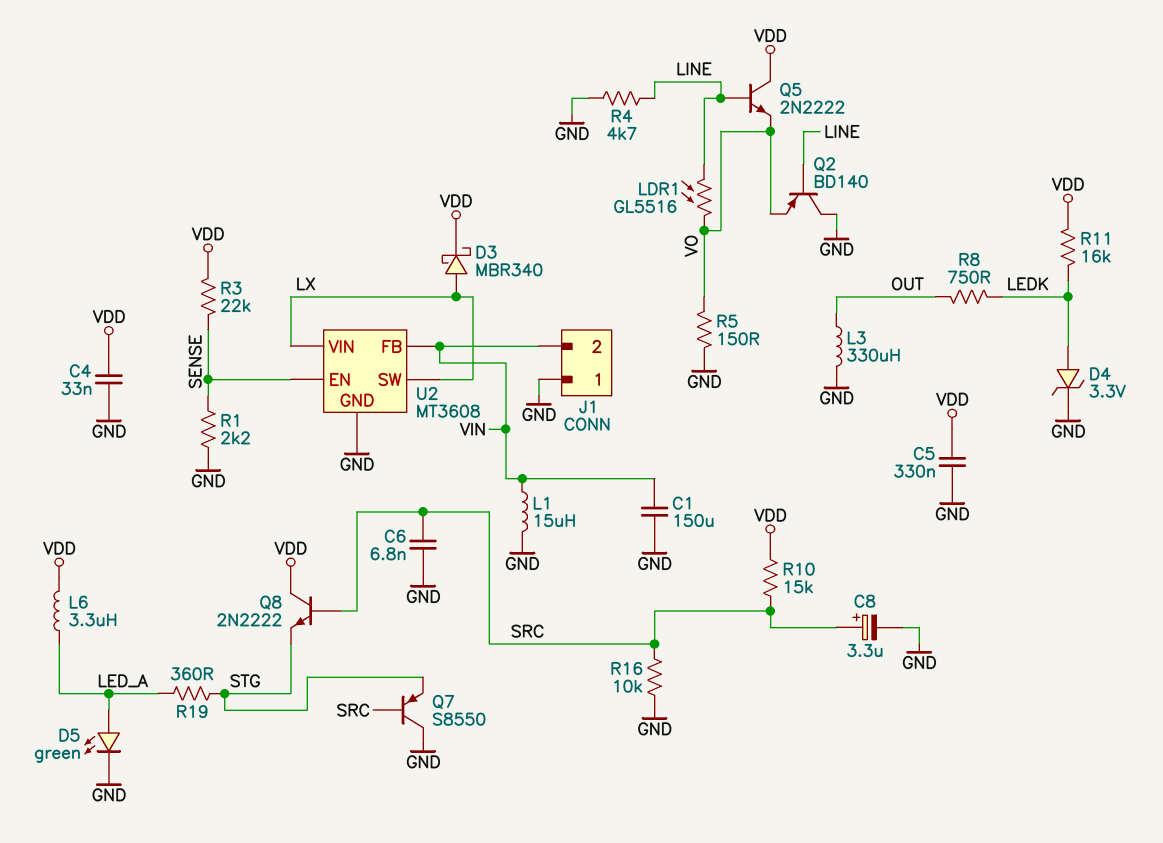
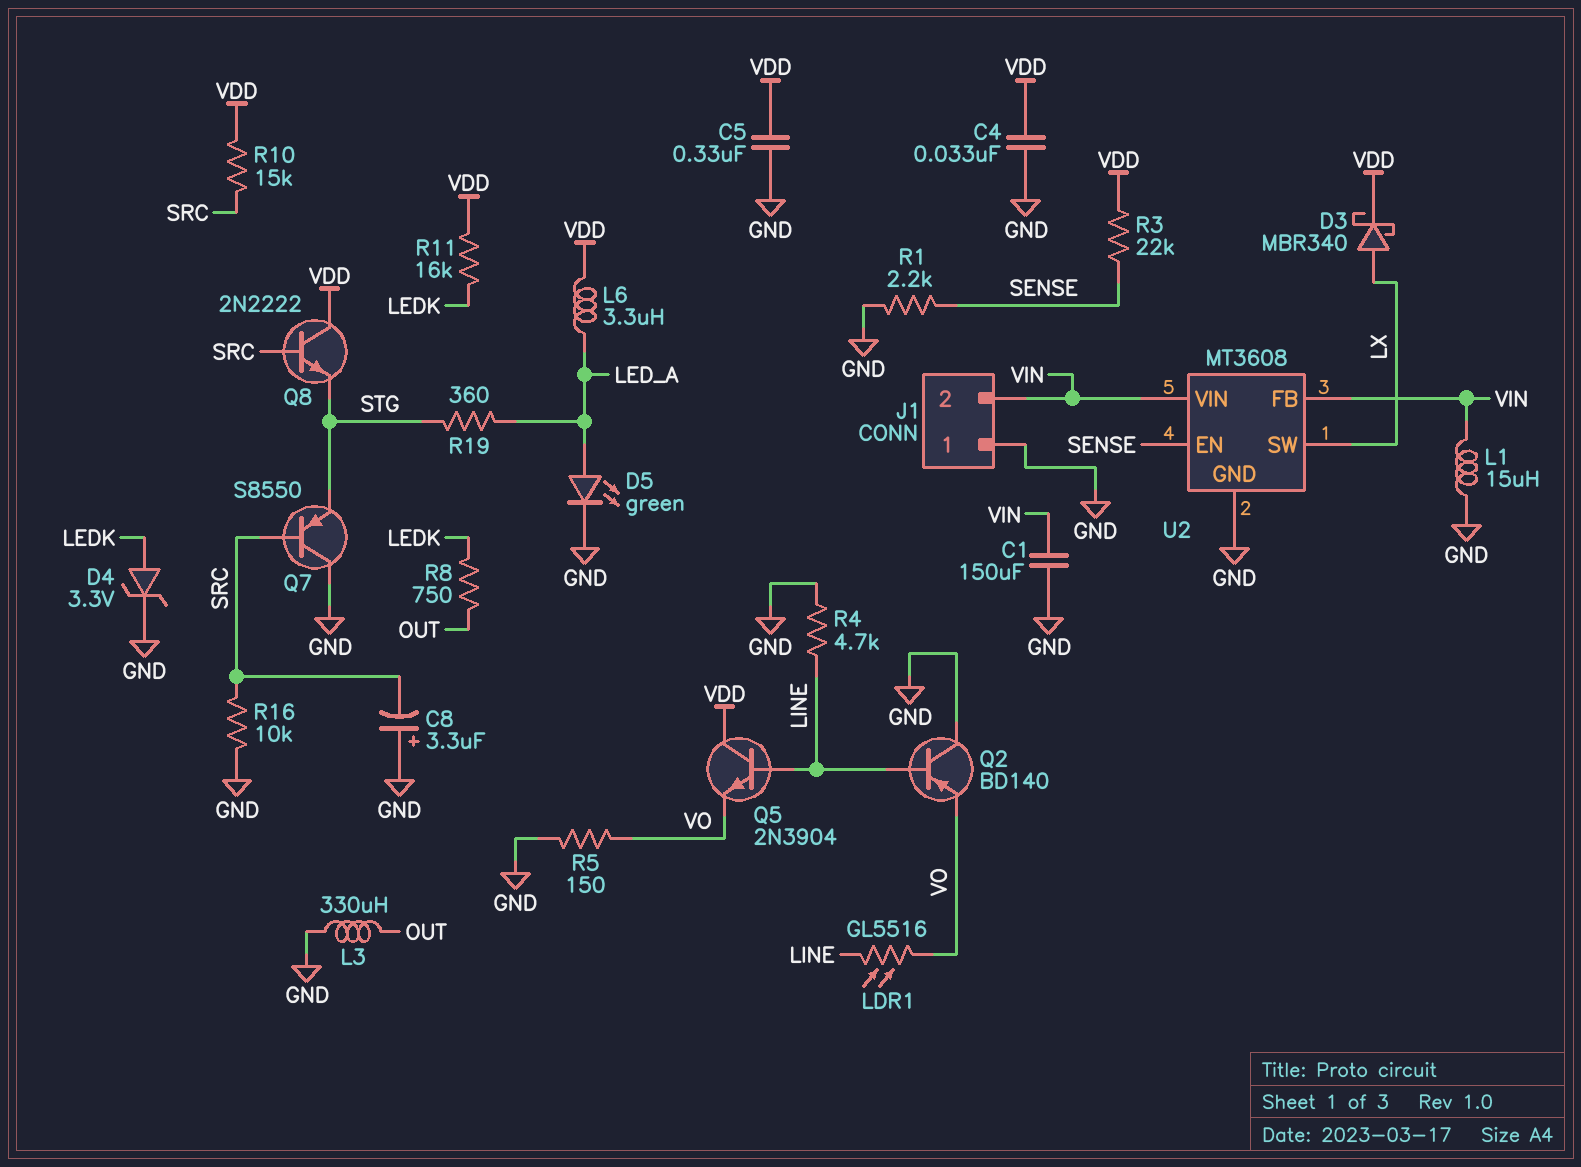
C6: 6.8nF (GND, SRC) -> none
C8: 3.3uF (plus SRC, minus GND) -> 3.3uF (plus GND, minus SRC)
Q5: NPN 2N2222 (B LINE, C VDD, E VO) -> NPN 2N3904 (B LINE, C VDD, E VO)
U2 pin VIN: LX -> VIN

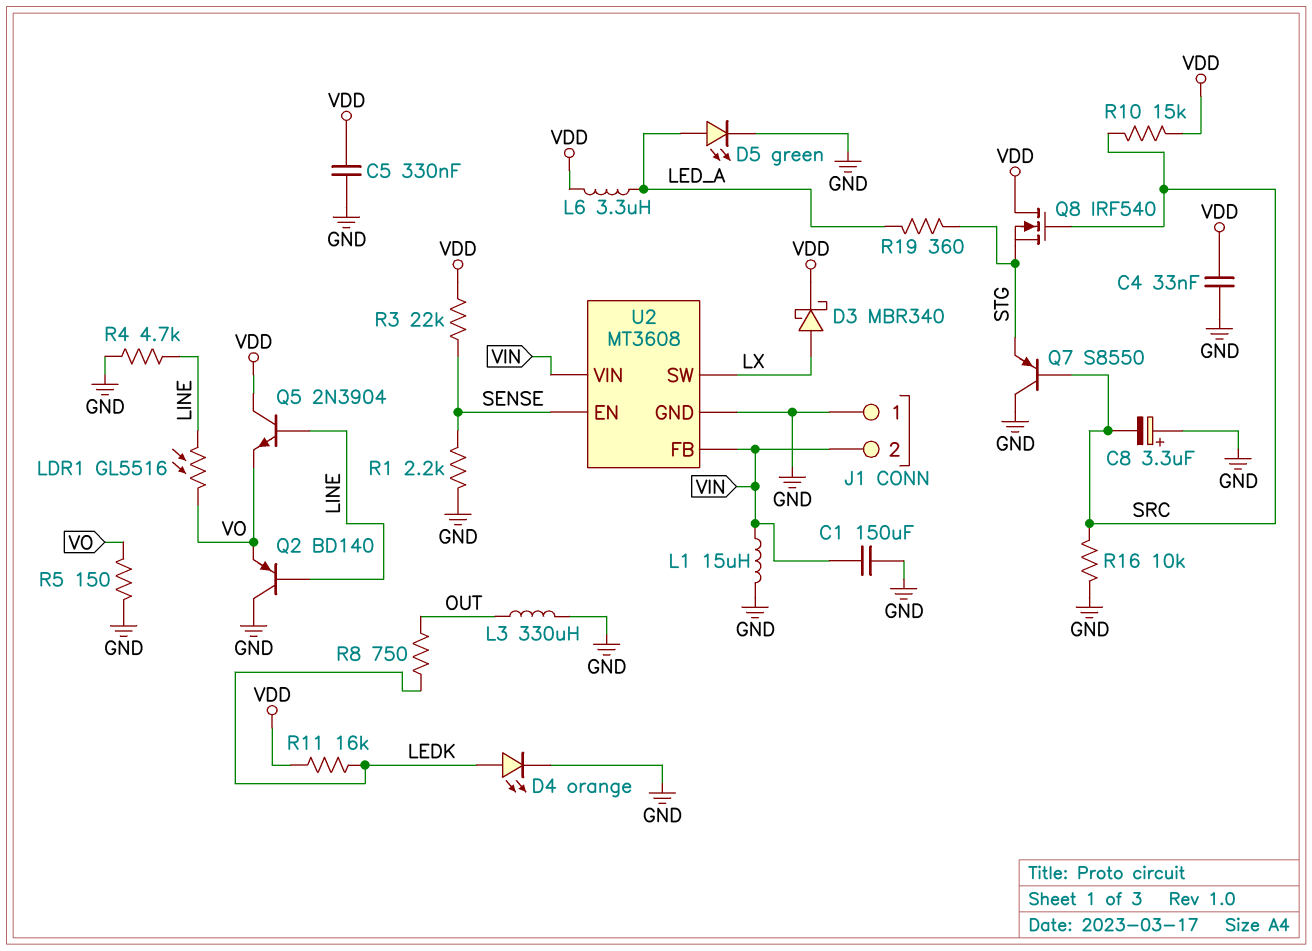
D4: zener 3.3V (A LEDK, K GND) -> LED orange (A LEDK, K GND)
Q8: NPN 2N2222 (B SRC, C VDD, E STG) -> NMOS IRF540 (G SRC, D VDD, S STG)

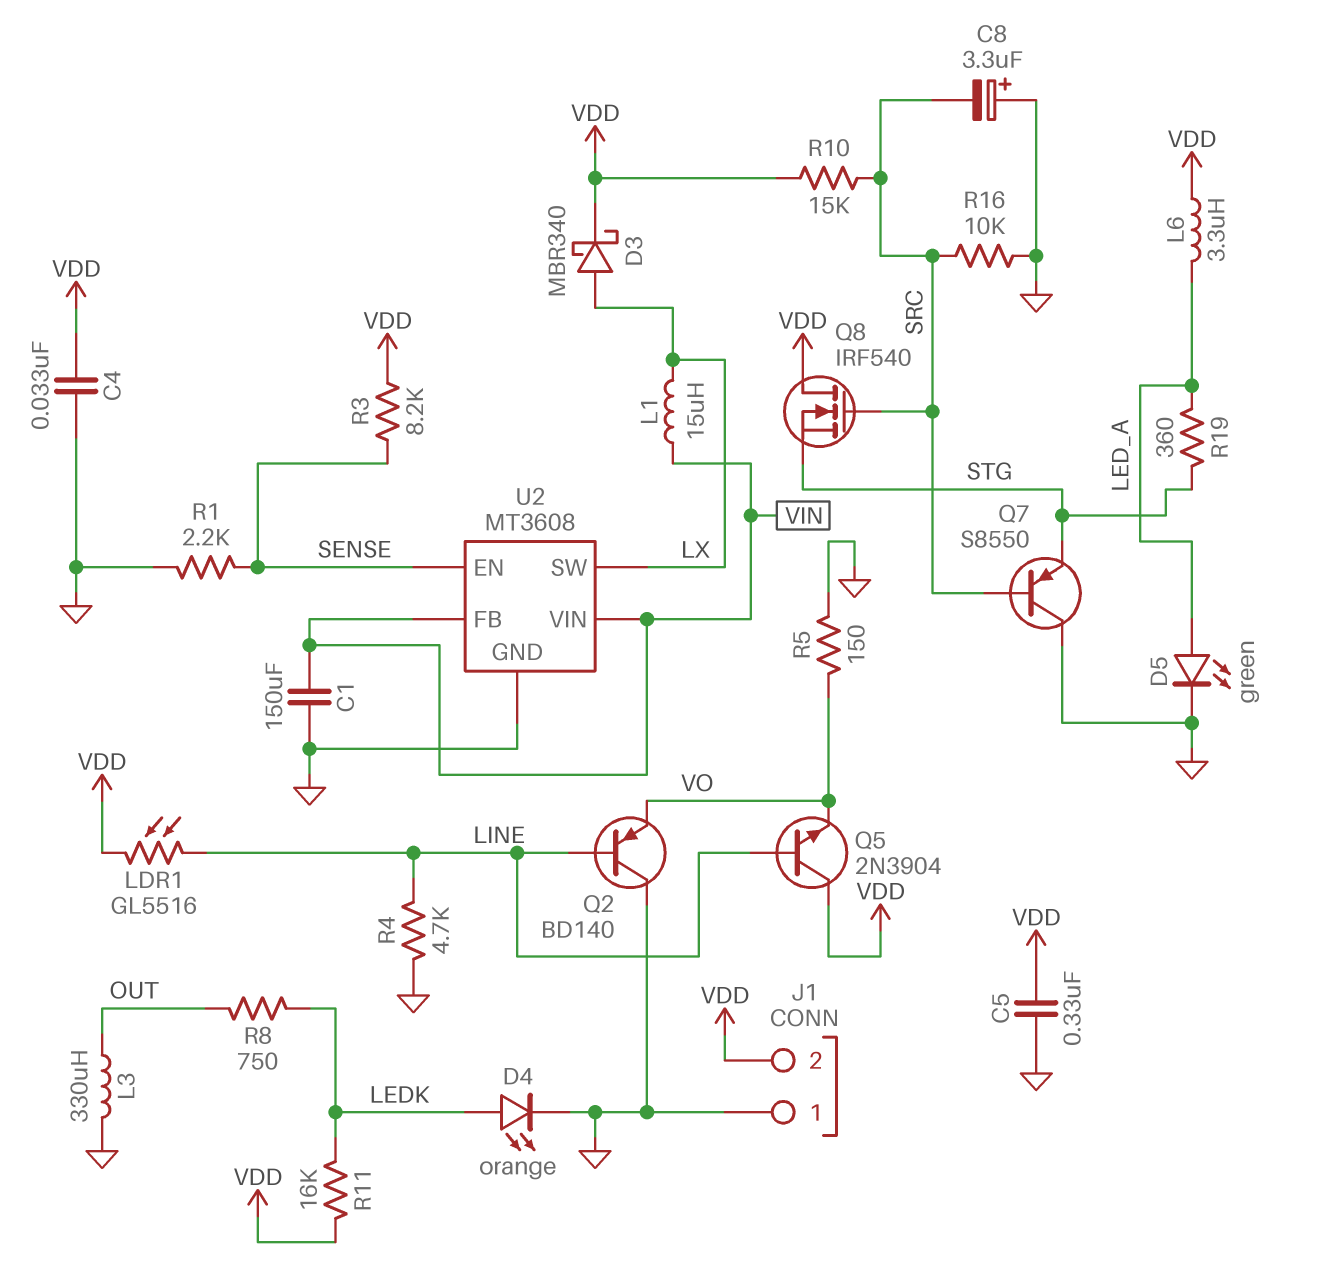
J1 pin 2: VIN -> VDD
L1: 15uH (GND, VIN) -> 15uH (LX, VIN)
LDR1: GL5516 (LINE, VO) -> GL5516 (LINE, VDD)
R3: 22k (SENSE, VDD) -> 8.2k (SENSE, VDD)

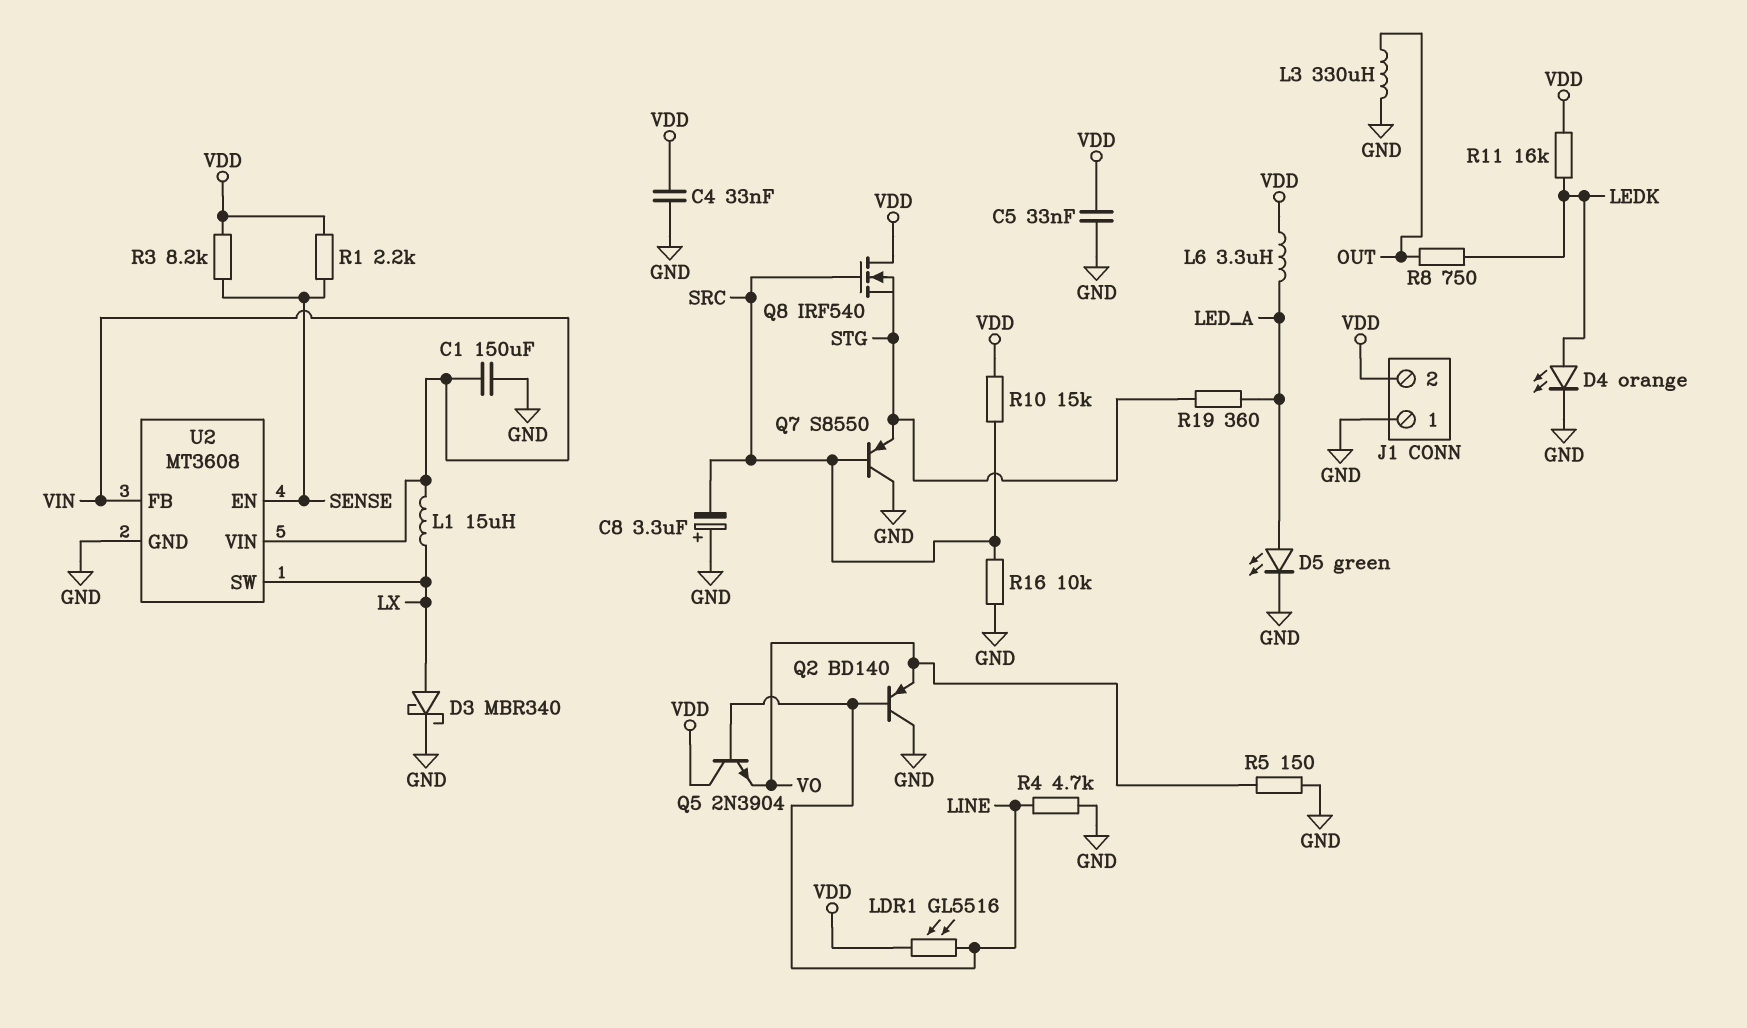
C5: 330nF (GND, VDD) -> 33nF (GND, VDD)
D3: schottky MBR340 (A LX, K VDD) -> schottky MBR340 (A LX, K GND)
R1: 2.2k (GND, SENSE) -> 2.2k (SENSE, VDD)

